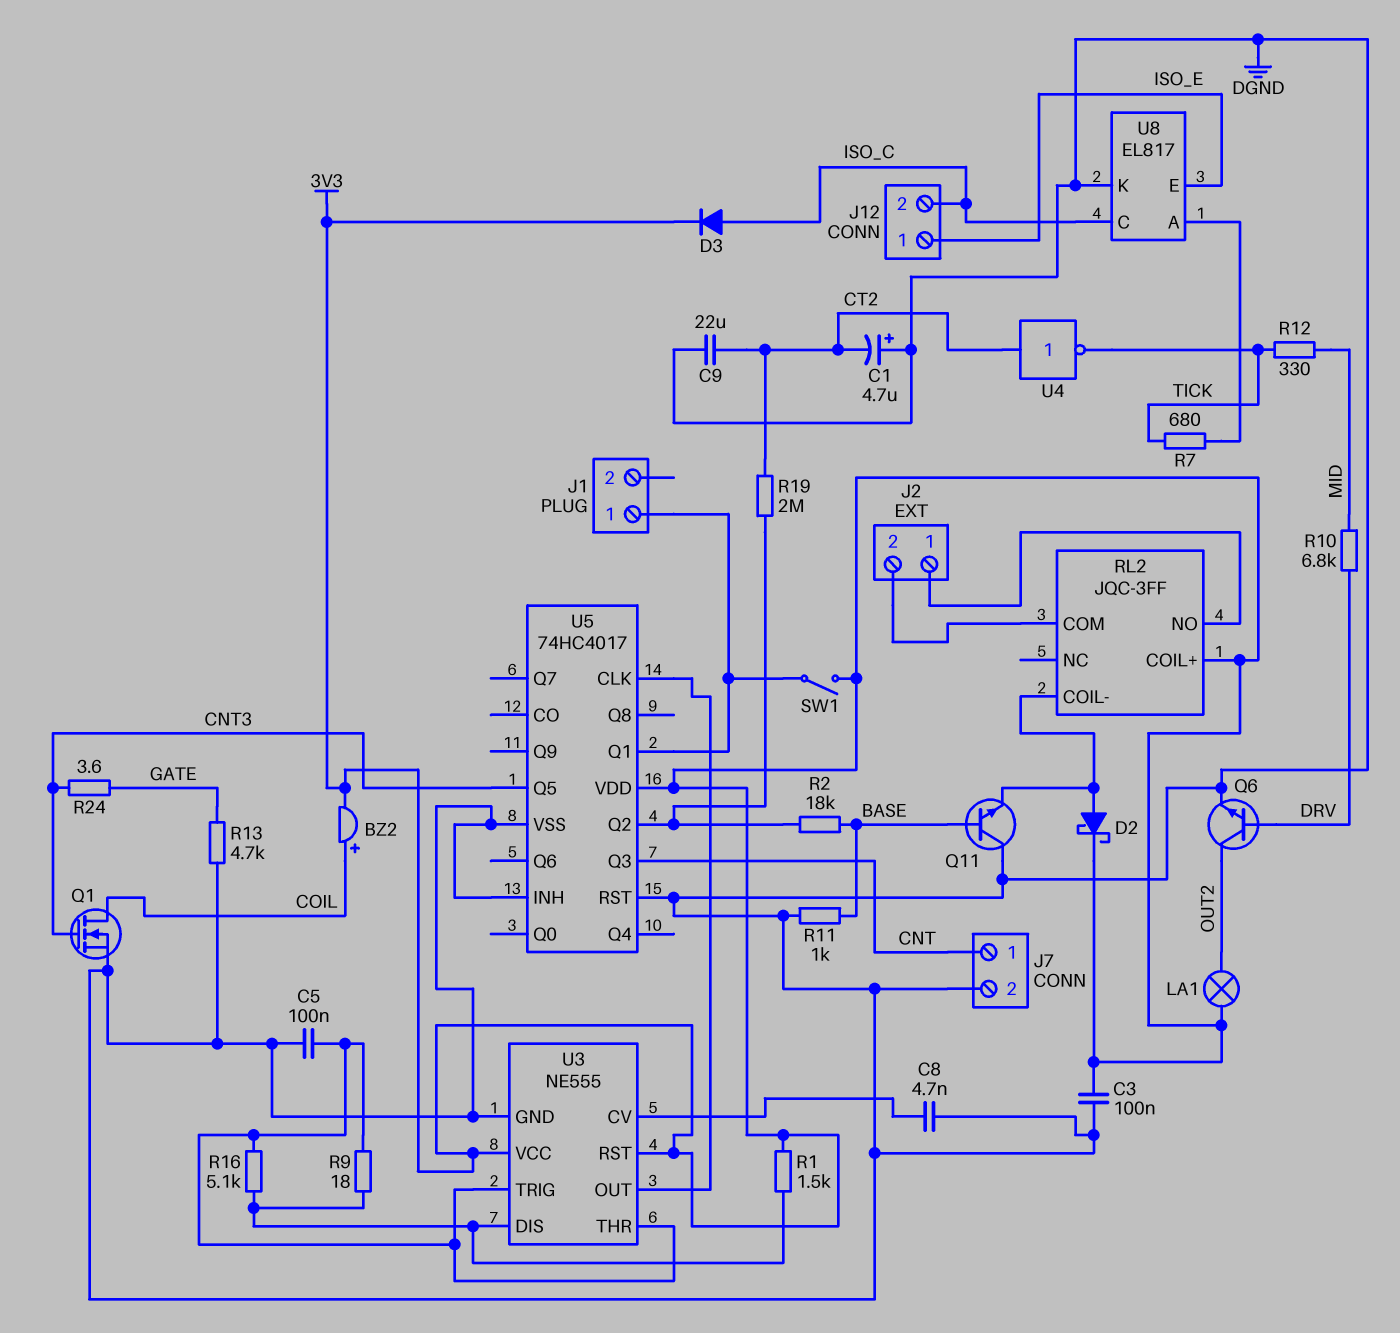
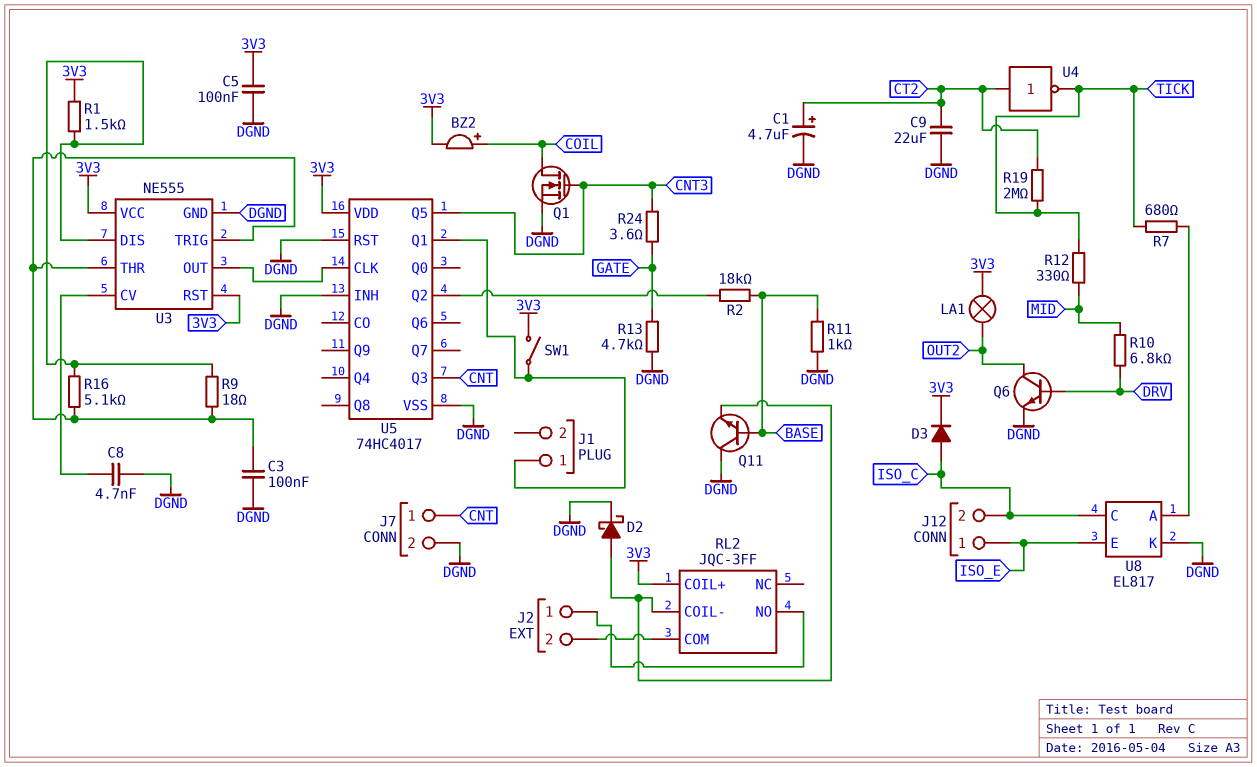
C1: 4.7uF (plus DGND, minus CT2) -> 4.7uF (plus CT2, minus DGND)
C3: 100nF (3V3, DGND) -> 100nF (DGND, U3/THR)
C5: 100nF (DGND, U3/THR) -> 100nF (3V3, DGND)
D2: schottky (A RL2/COIL-, K 3V3) -> schottky (A RL2/COIL-, K DGND)
R19: 2M (CT2, U5/Q2) -> 2M (CT2, TICK)

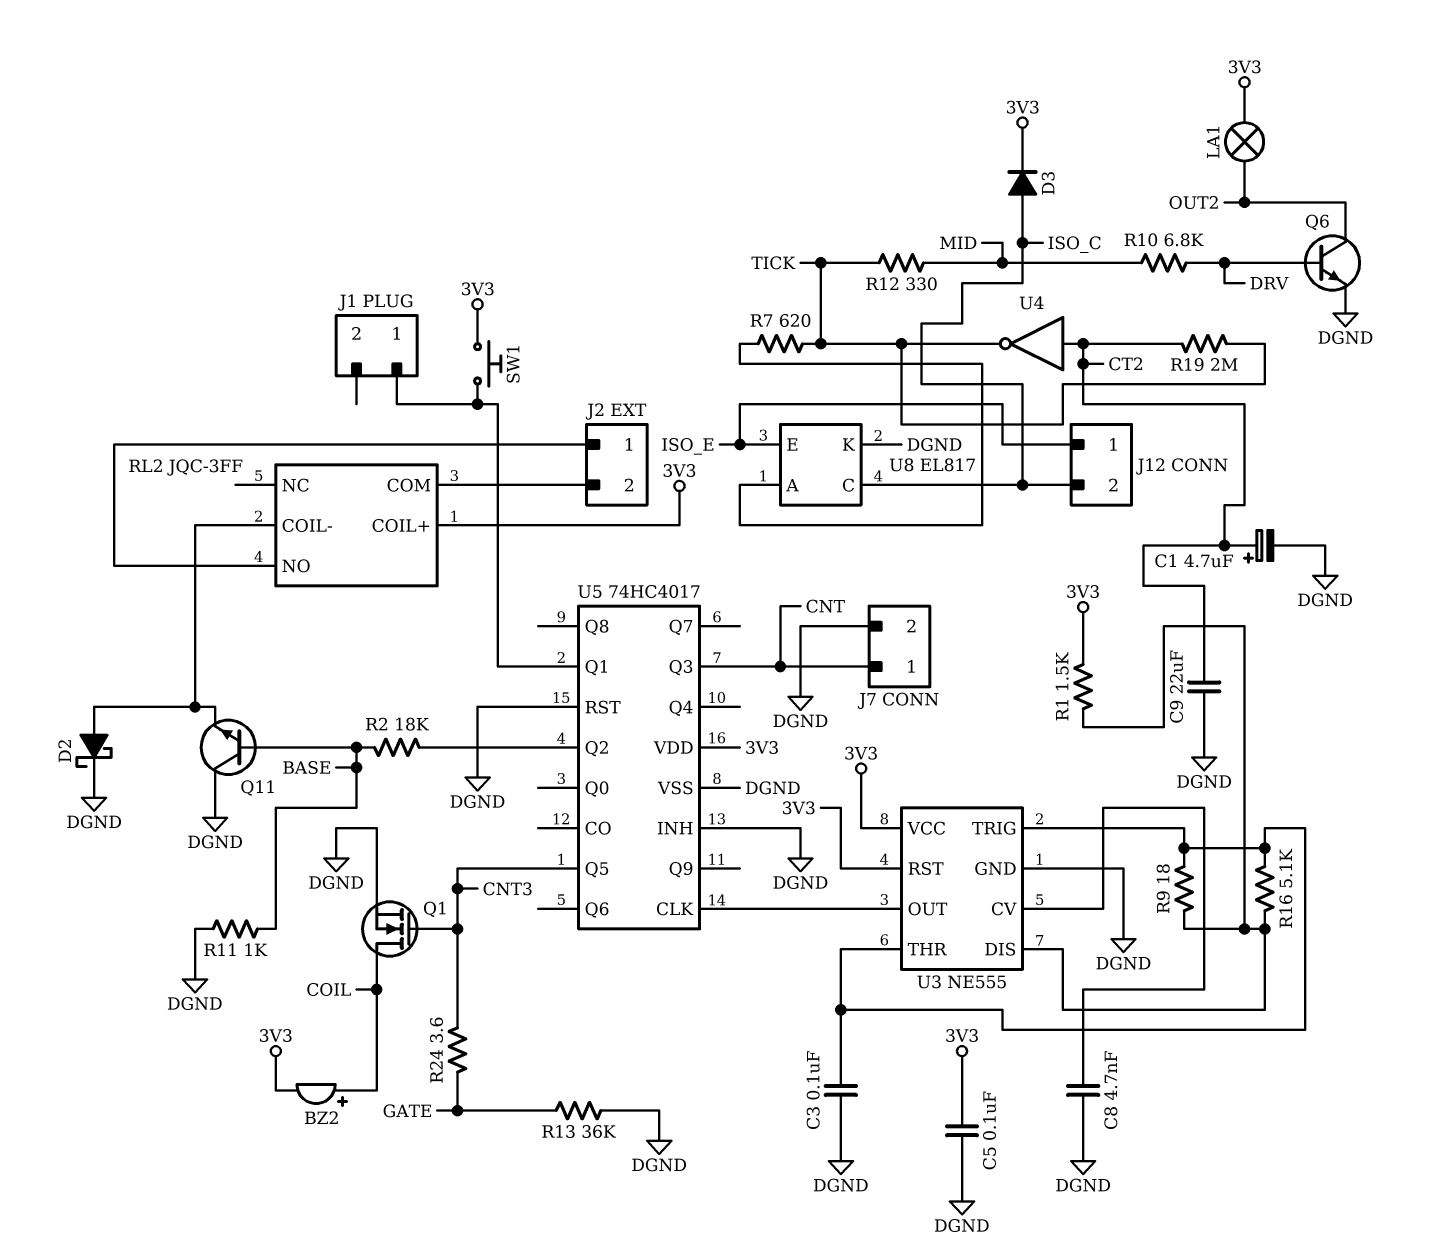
R7: 680 (TICK, U8/A) -> 620 (TICK, U8/A)
R13: 4.7k (DGND, GATE) -> 36k (DGND, GATE)
SW1: switch (3V3, J1/1) -> button (3V3, J1/1)

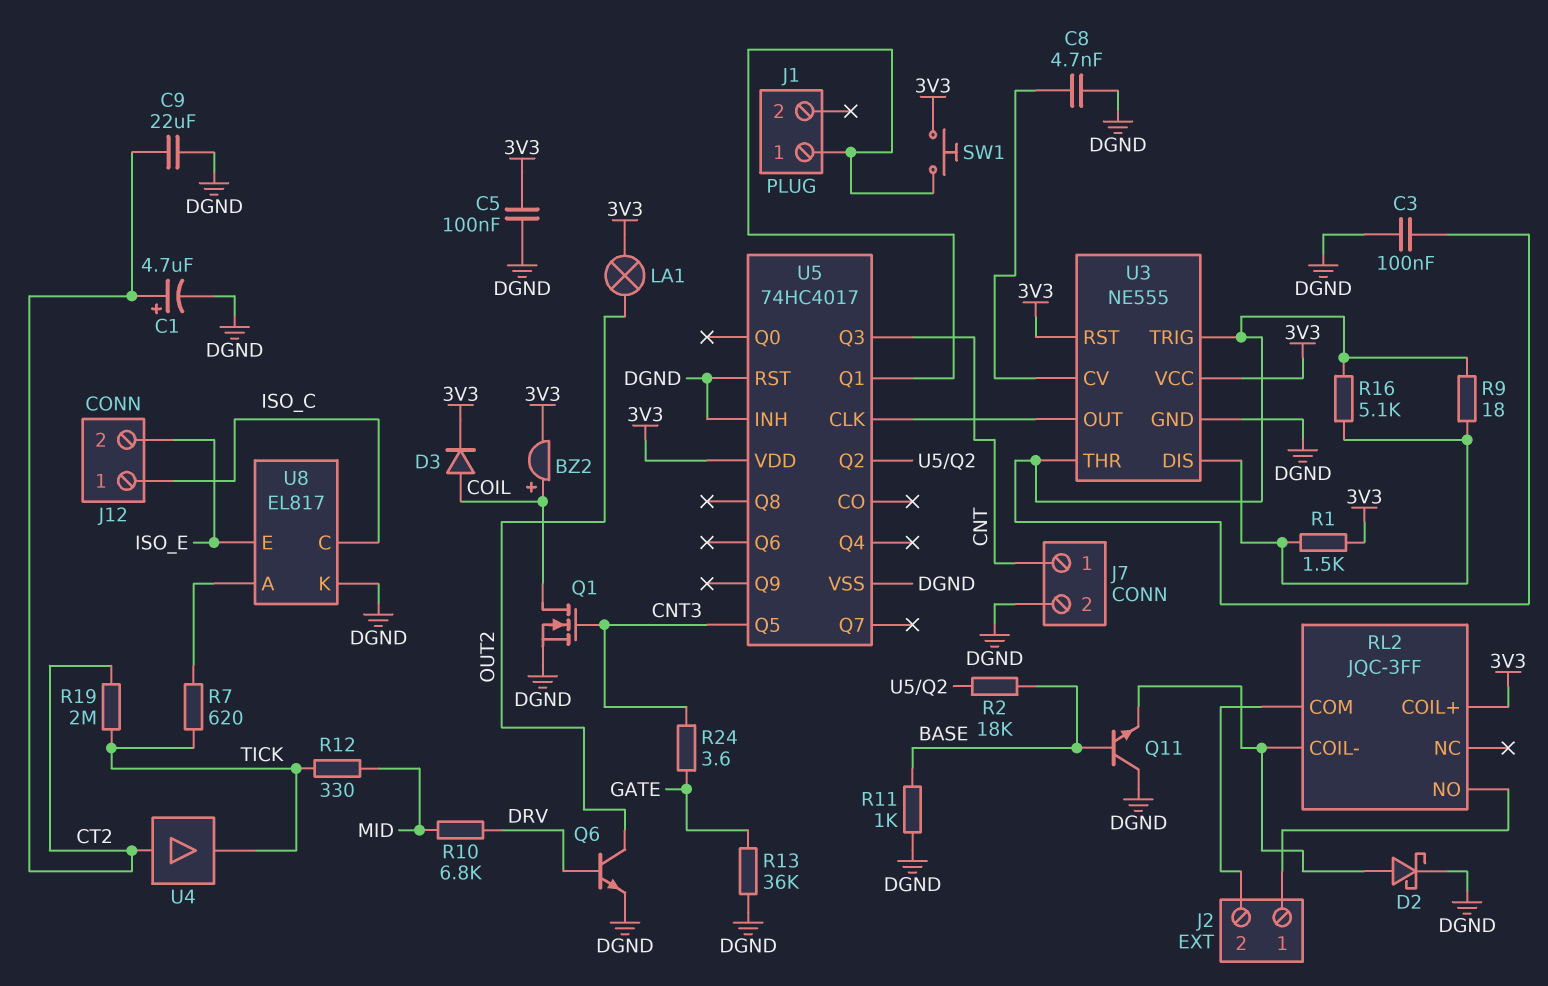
D3: diode (A ISO_C, K 3V3) -> diode (A COIL, K 3V3)
J12 pin 1: ISO_E -> ISO_C
J12 pin 2: ISO_C -> ISO_E
U4: NOT (in CT2, out TICK) -> buffer (in CT2, out TICK)

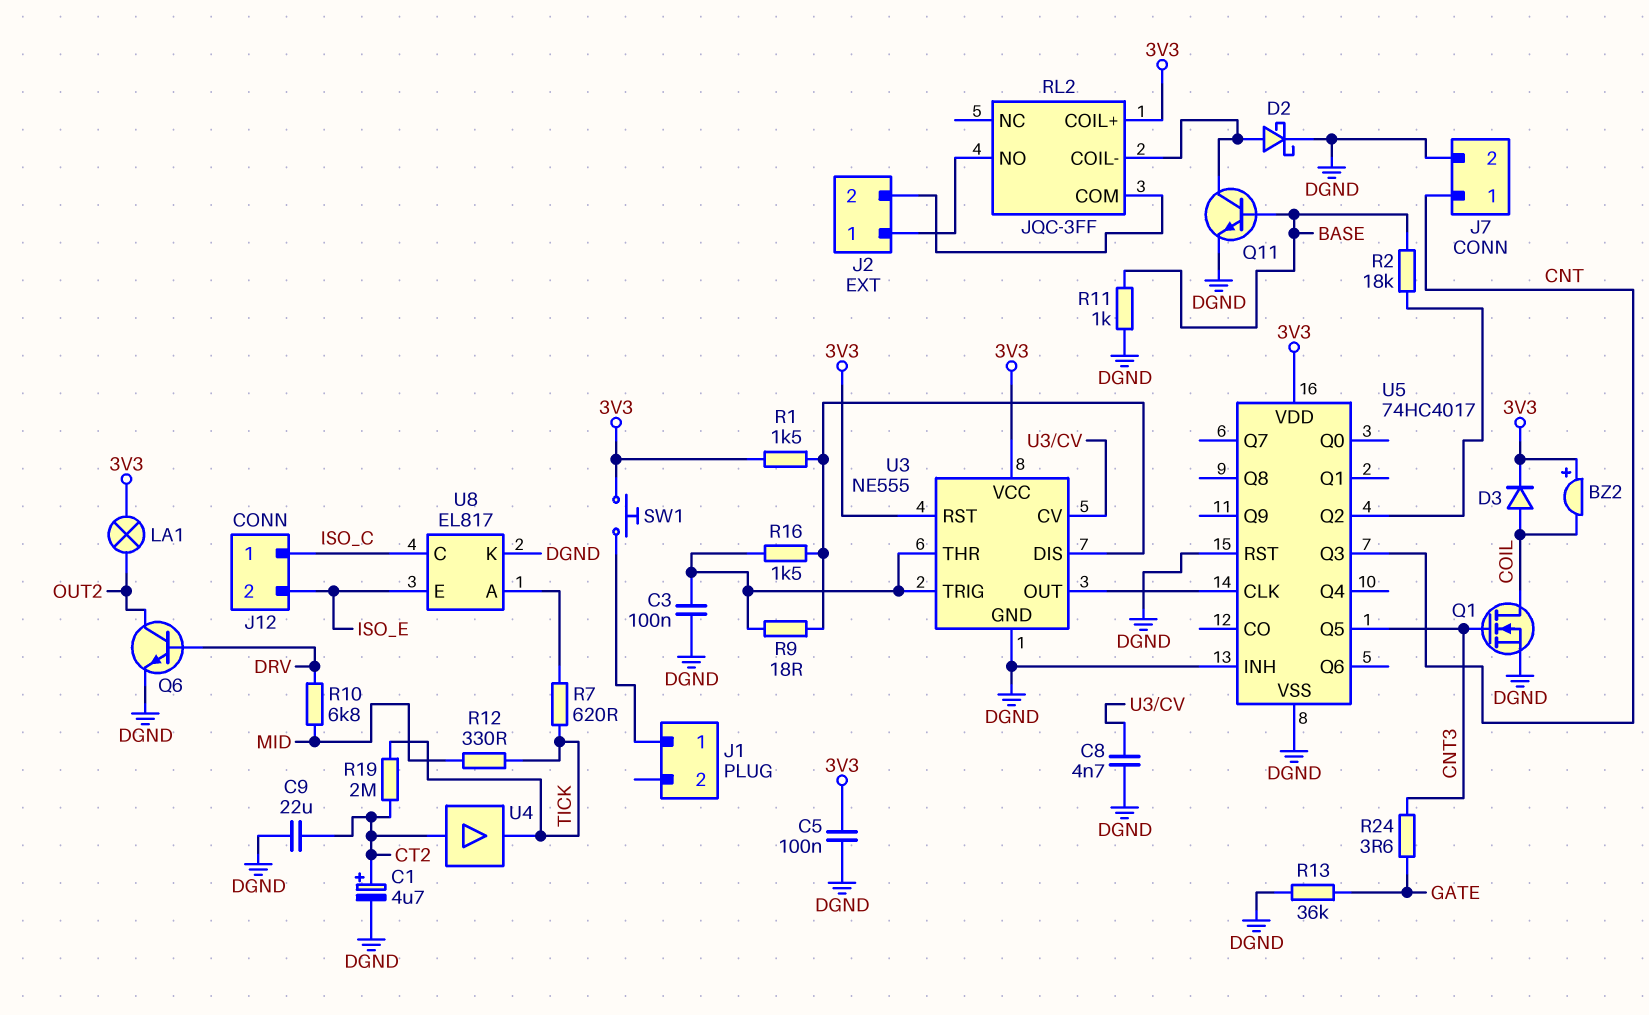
BZ2: buzzer (plus COIL, minus 3V3) -> buzzer (plus 3V3, minus COIL)
Q11: NPN (B BASE, C DGND, E RL2/COIL-) -> NPN (B BASE, C RL2/COIL-, E DGND)
R16: 5.1k (U3/DIS, U3/THR) -> 1.5k (U3/DIS, U3/THR)
U5 pin Q1: J1/1 -> none

